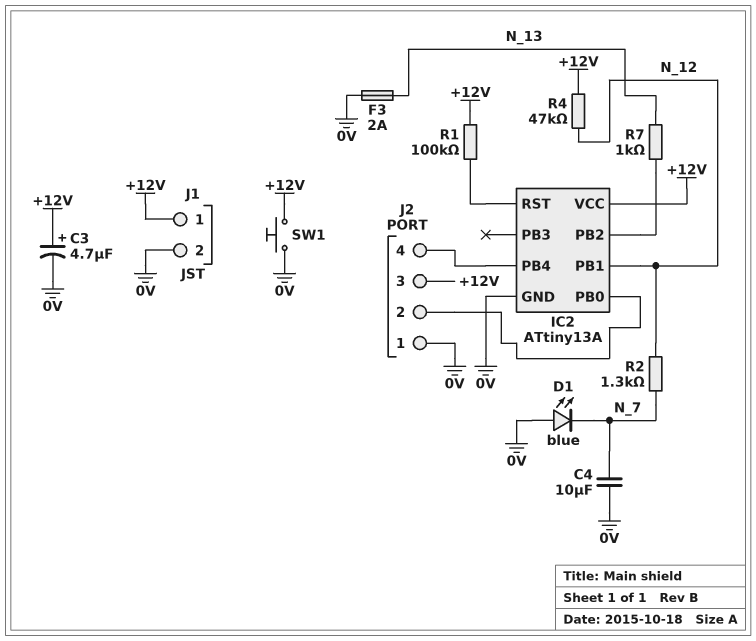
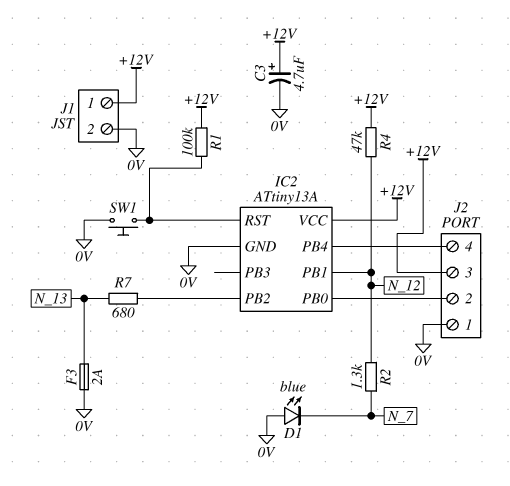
C4: 10uF (0V, N_7) -> none
R7: 1k (IC2/PB2, N_13) -> 680 (IC2/PB2, N_13)
SW1: button (+12V, 0V) -> button (0V, IC2/RST)

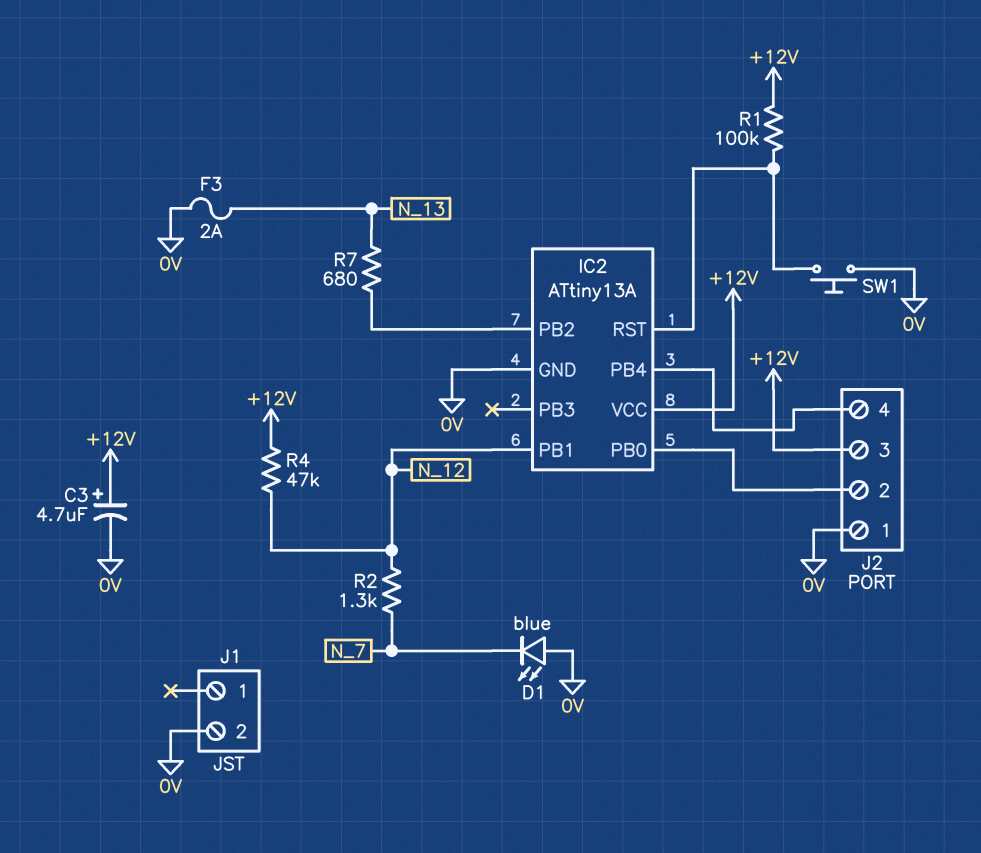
J1 pin 1: +12V -> none

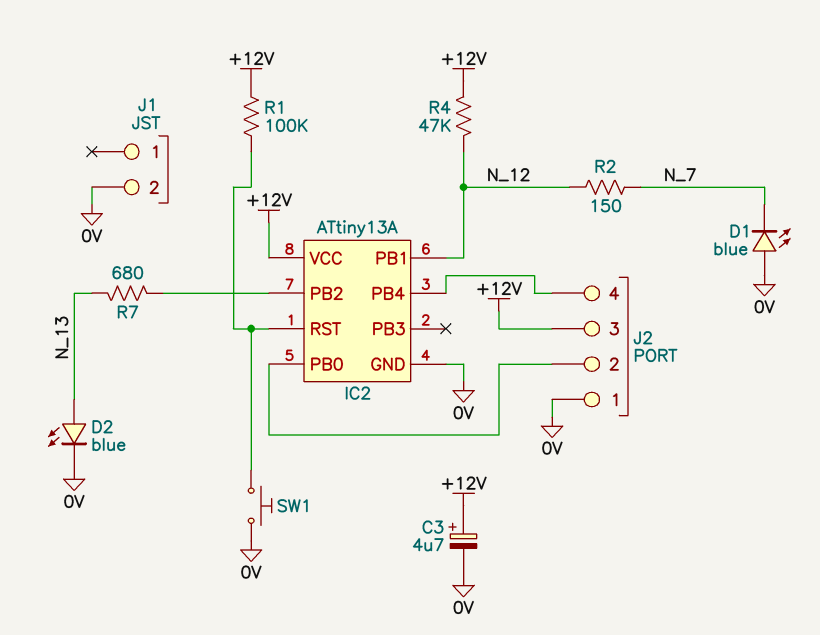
D2: none -> LED blue (A N_13, K 0V)
F3: 2A (0V, N_13) -> none
R2: 1.3k (N_7, N_12) -> 150 (N_7, N_12)

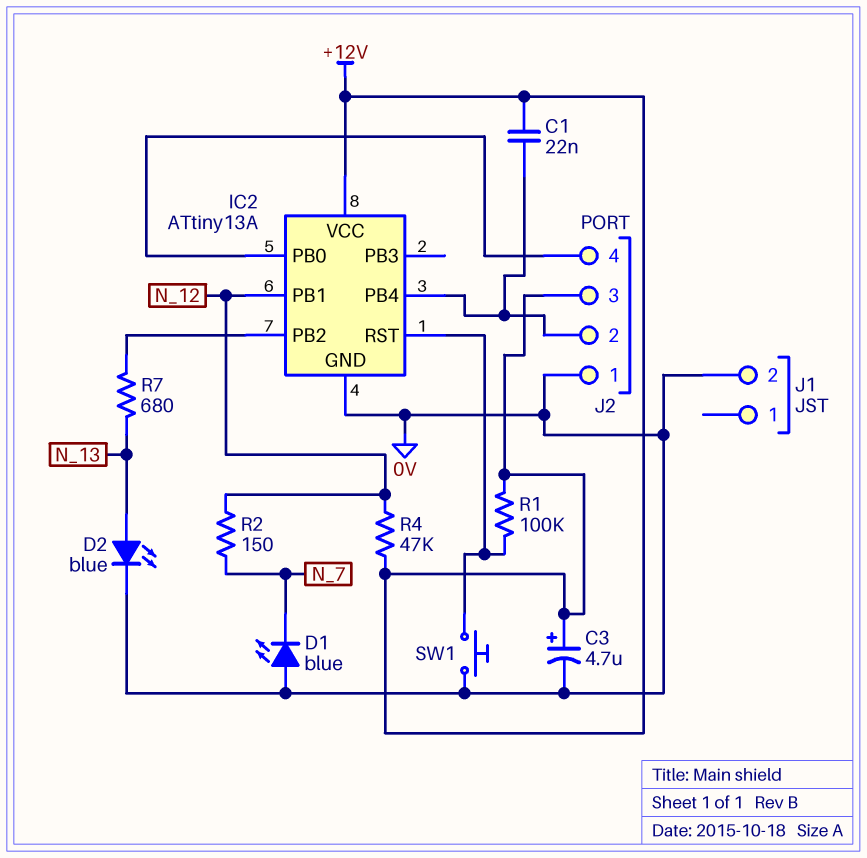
C1: none -> 22nF (+12V, IC2/PB4)
J2 pin 2: IC2/PB0 -> IC2/PB4
J2 pin 4: IC2/PB4 -> IC2/PB0

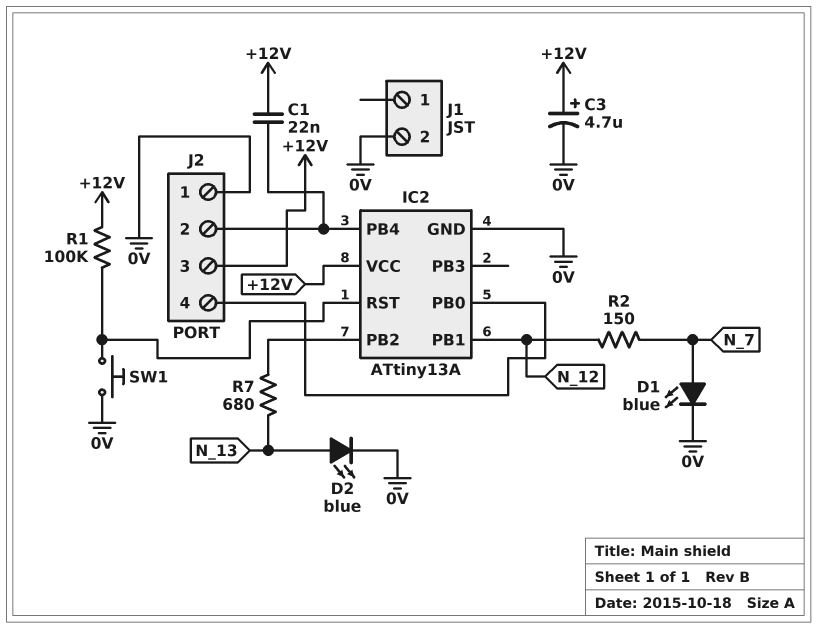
D1: LED blue (A 0V, K N_7) -> LED blue (A N_7, K 0V)
R4: 47k (+12V, N_12) -> none

